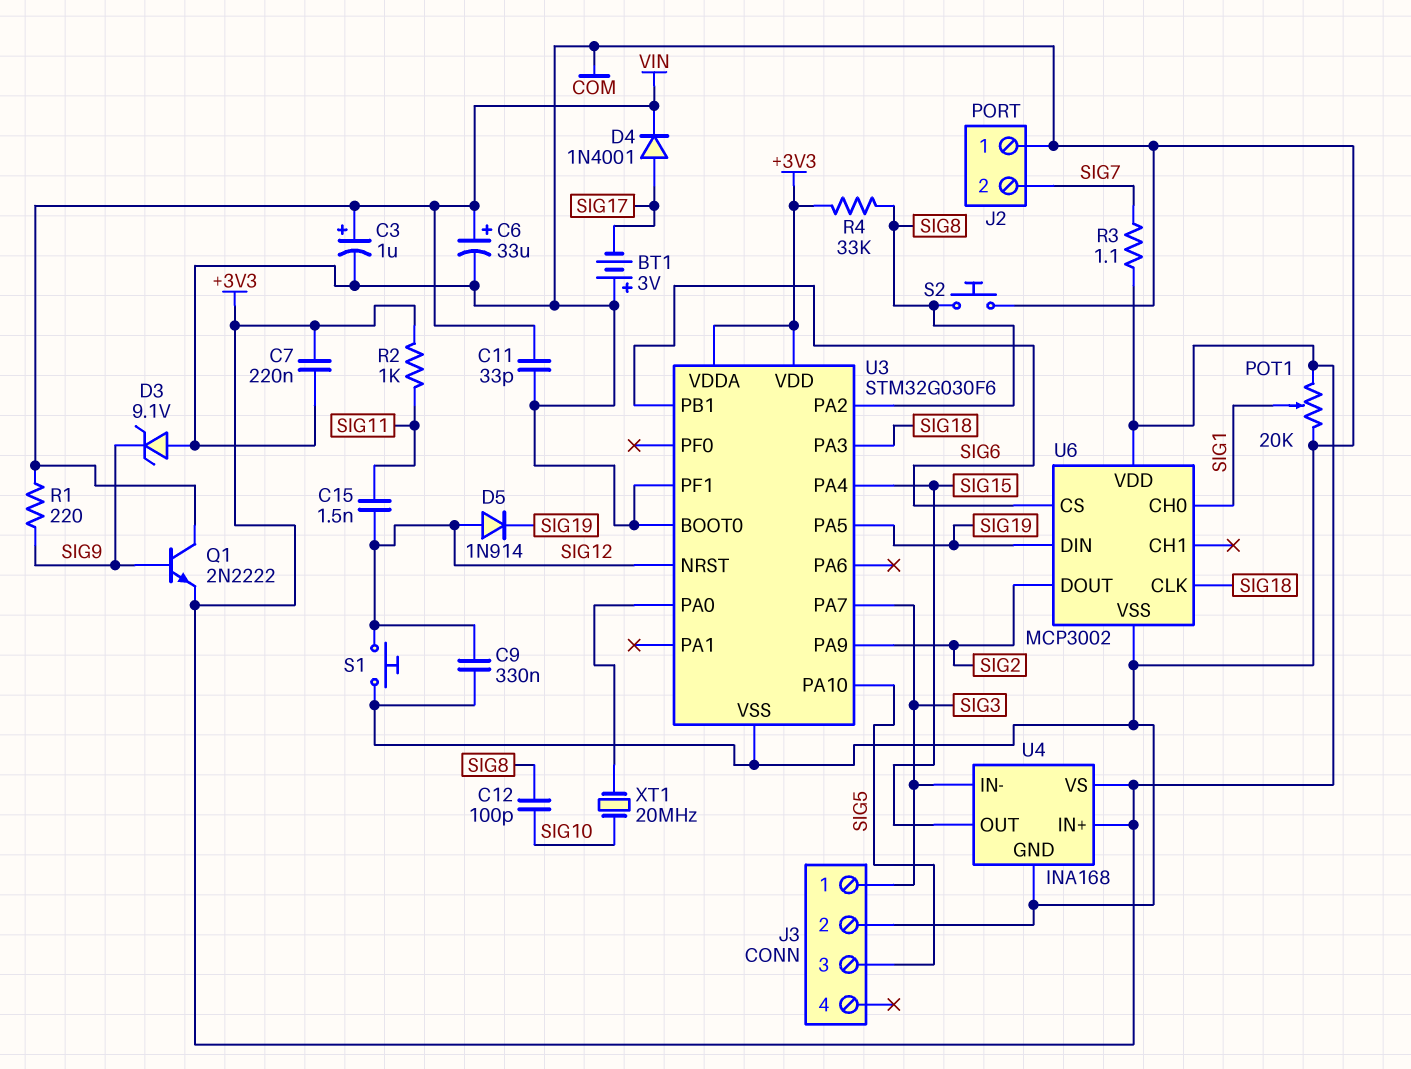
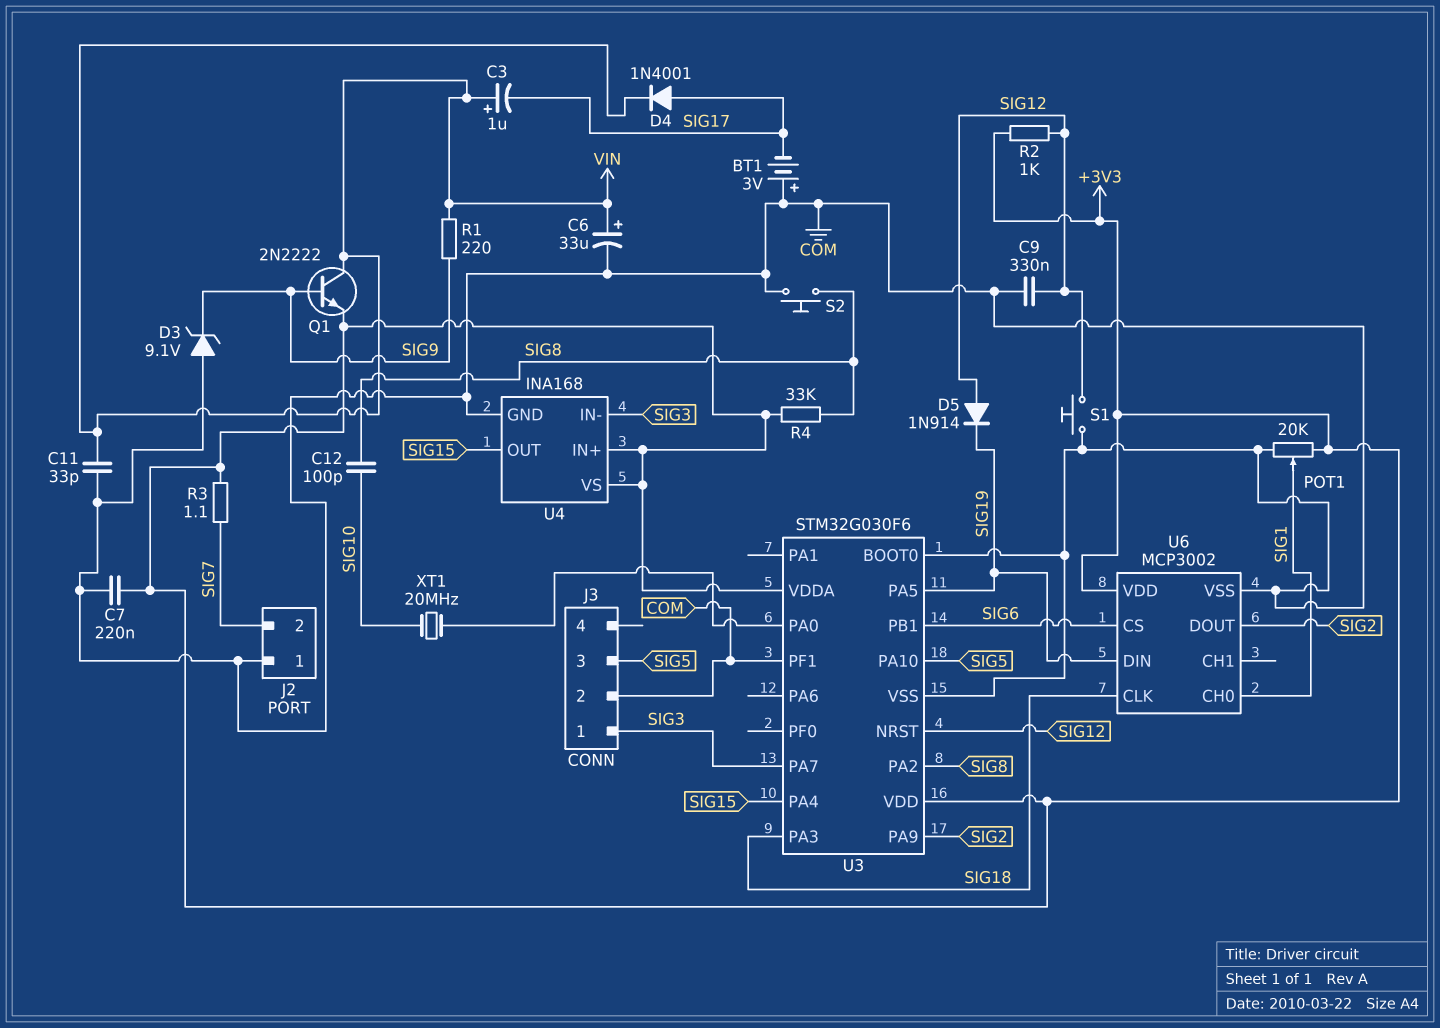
C3: 1uF (plus VIN, minus COM) -> 1uF (plus VIN, minus SIG17)
C15: 1.5nF (SIG11, SIG12) -> none
R2: 1k (+3V3, SIG11) -> 1k (+3V3, SIG12)

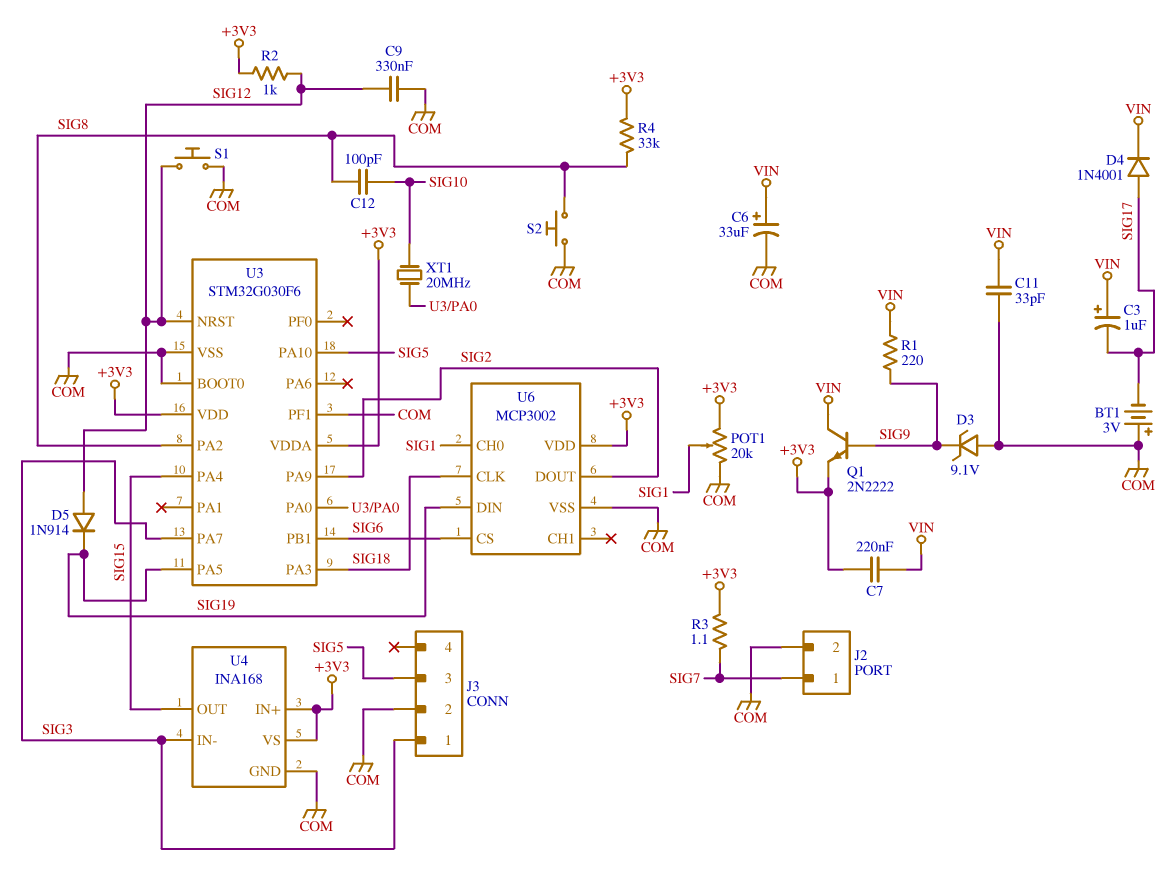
C7: 220nF (+3V3, COM) -> 220nF (+3V3, VIN)
J2 pin 1: COM -> SIG7
J2 pin 2: SIG7 -> COM

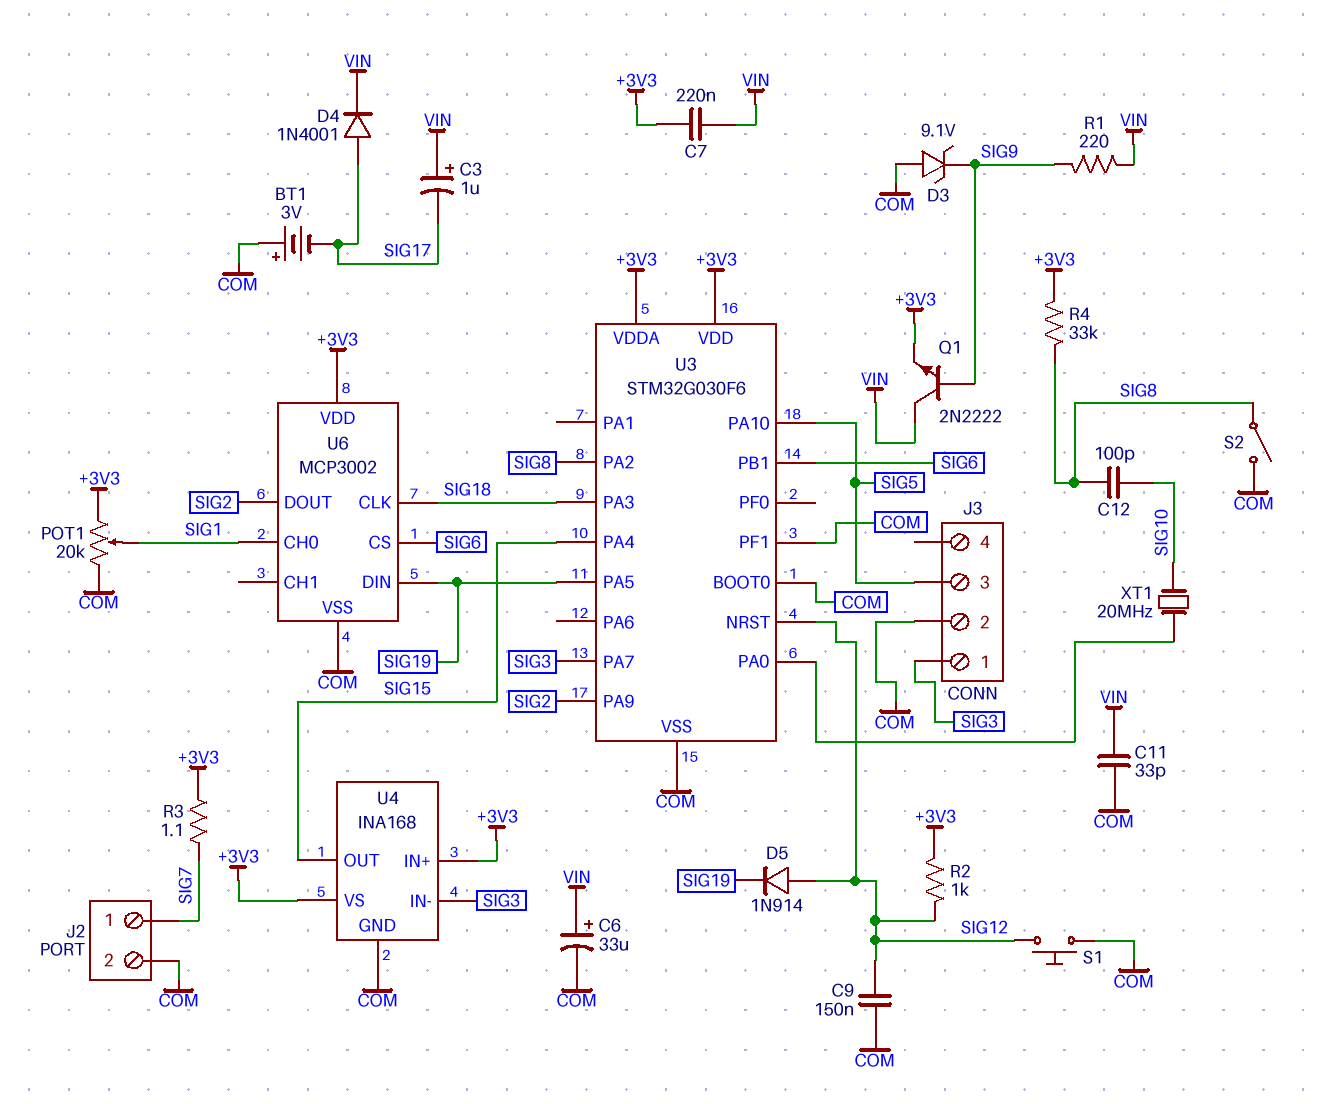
C9: 330nF (COM, SIG12) -> 150nF (COM, SIG12)
S2: button (COM, SIG8) -> switch (COM, SIG8)

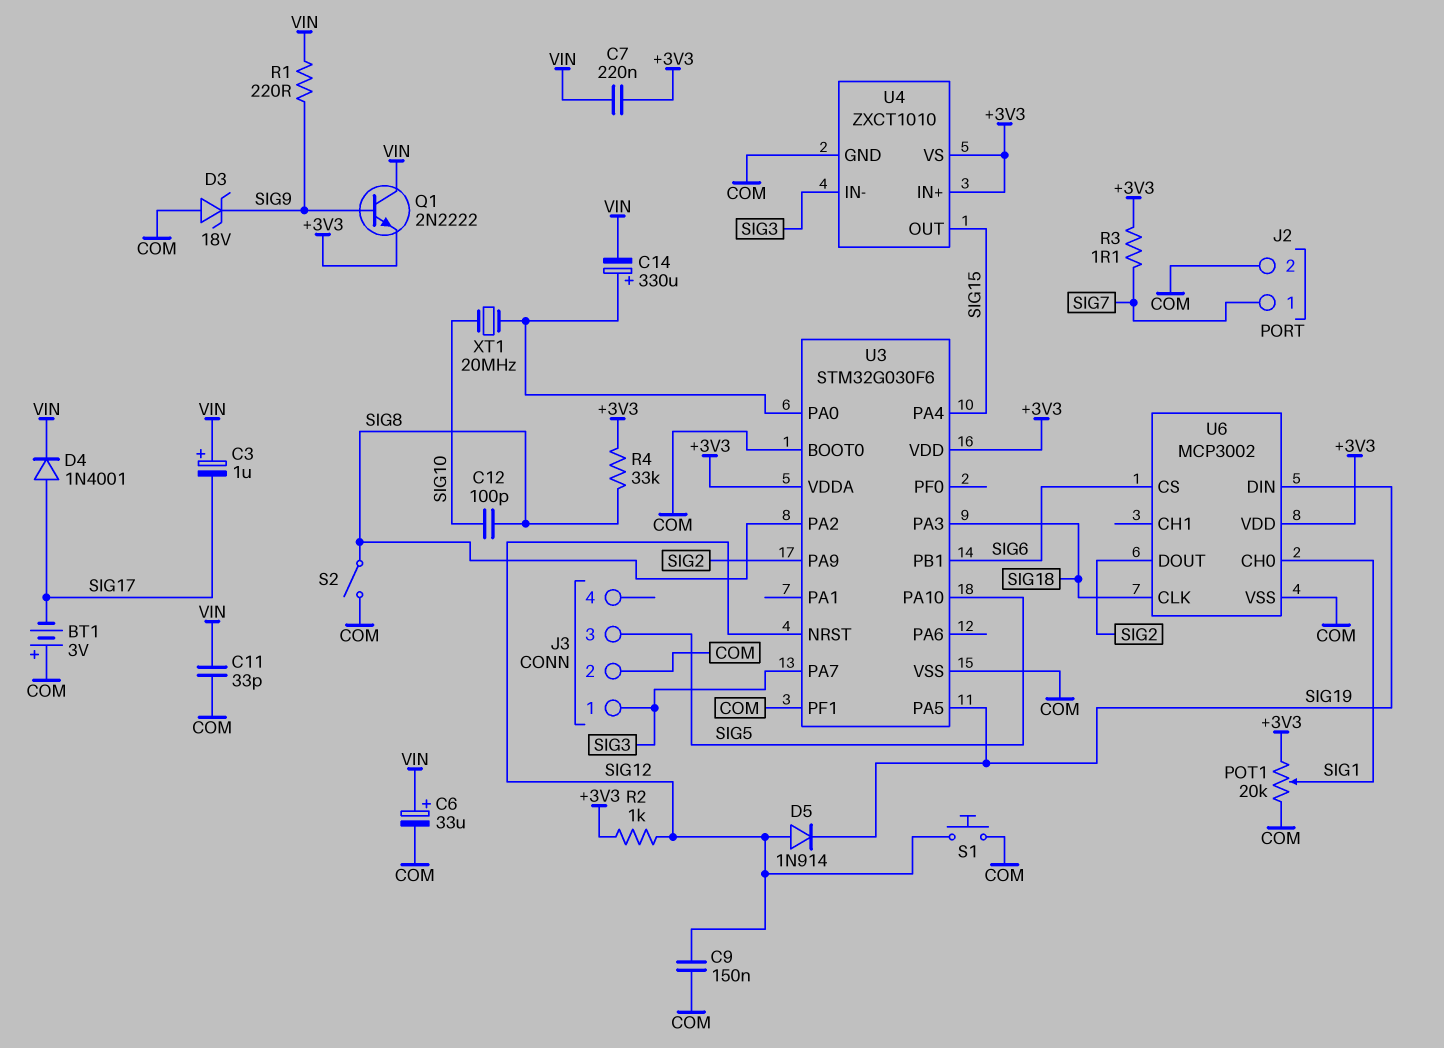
C14: none -> 330uF (plus U3/PA0, minus VIN)
D3: zener 9.1V (A COM, K SIG9) -> zener 18V (A COM, K SIG9)
U4: INA168 -> ZXCT1010

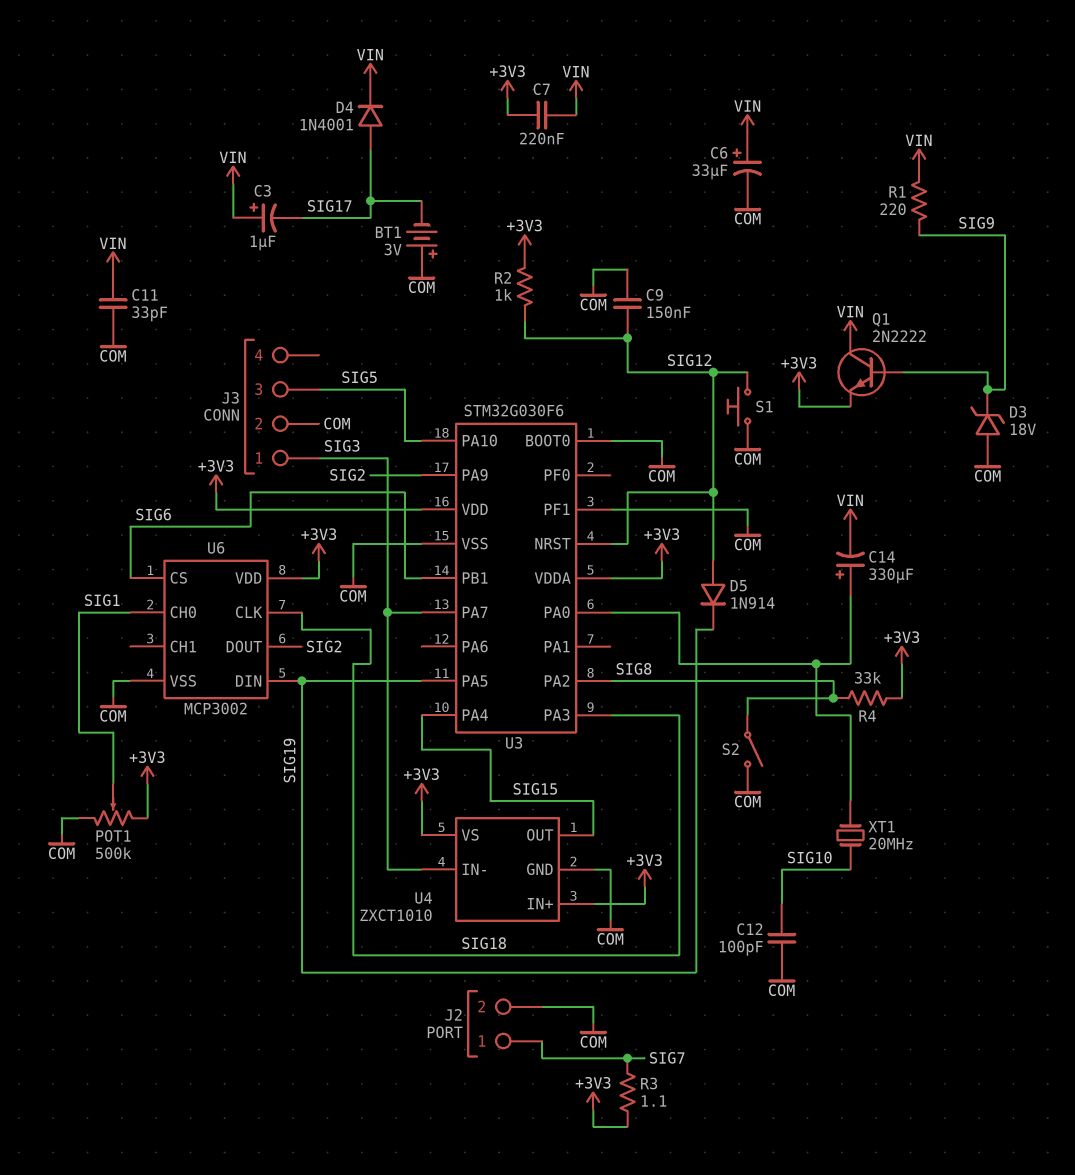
C12: 100pF (SIG8, SIG10) -> 100pF (COM, SIG10)
POT1: 20k (+3V3, COM, wiper SIG1) -> 500k (+3V3, COM, wiper SIG1)

